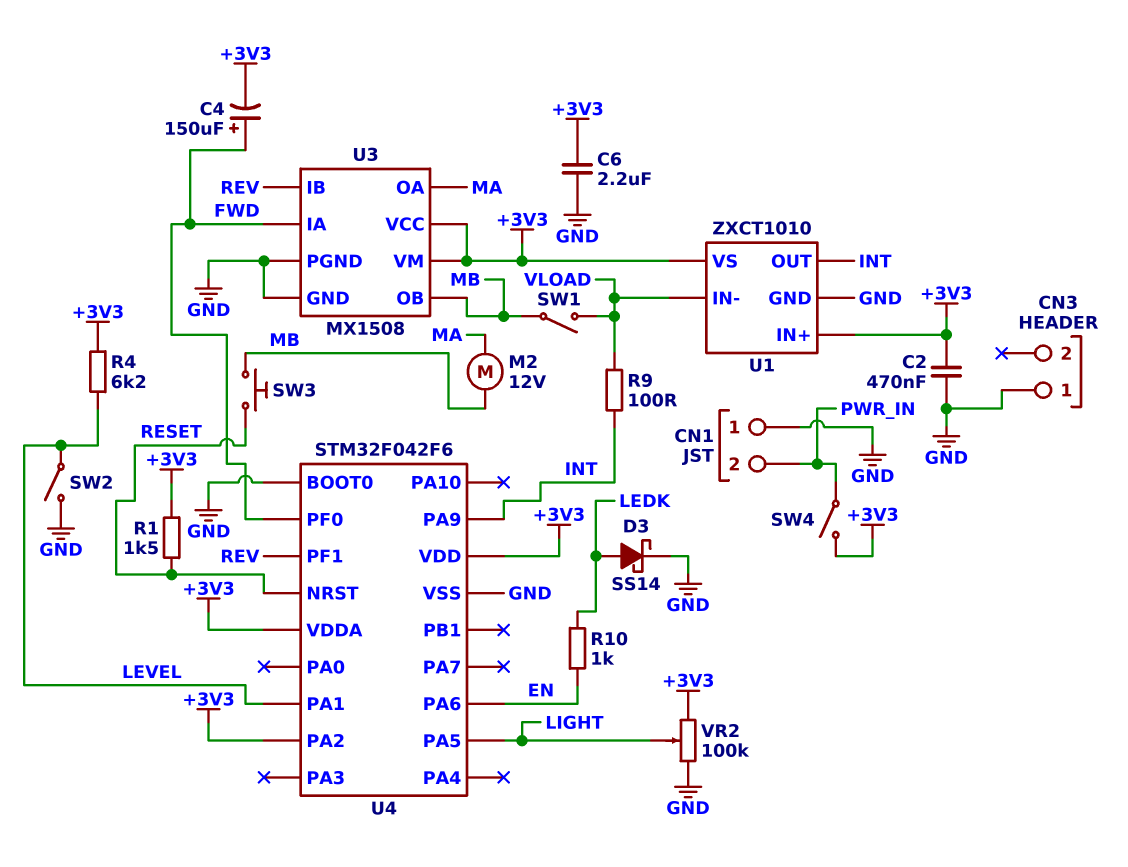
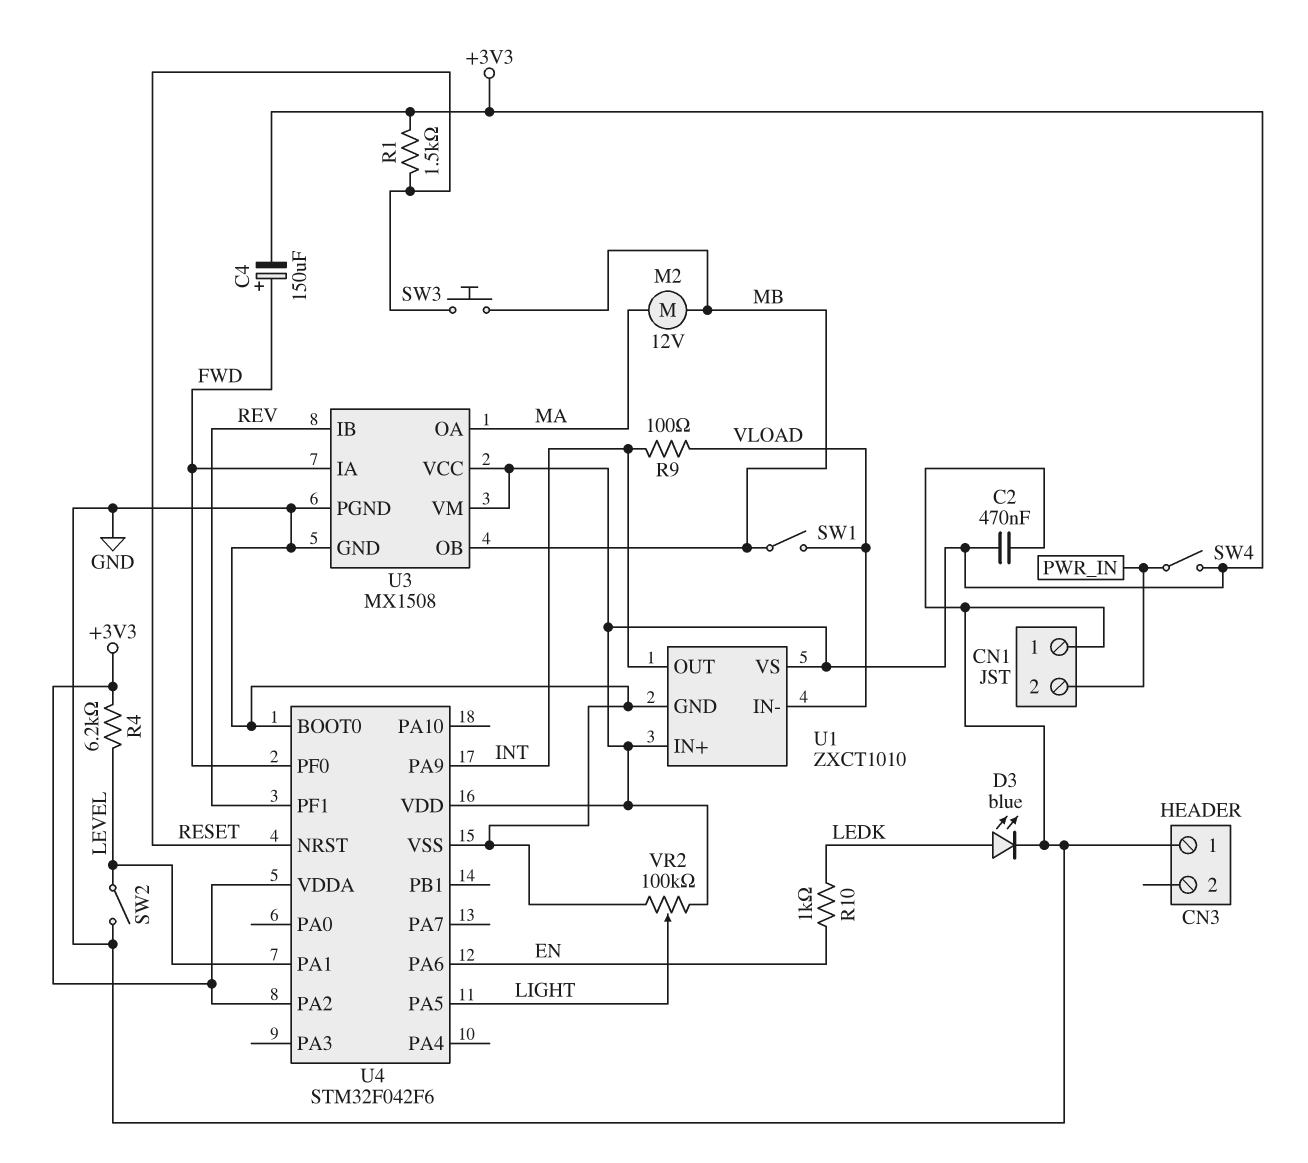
C6: 2.2uF (+3V3, GND) -> none
D3: schottky SS14 (A LEDK, K GND) -> LED blue (A LEDK, K GND)

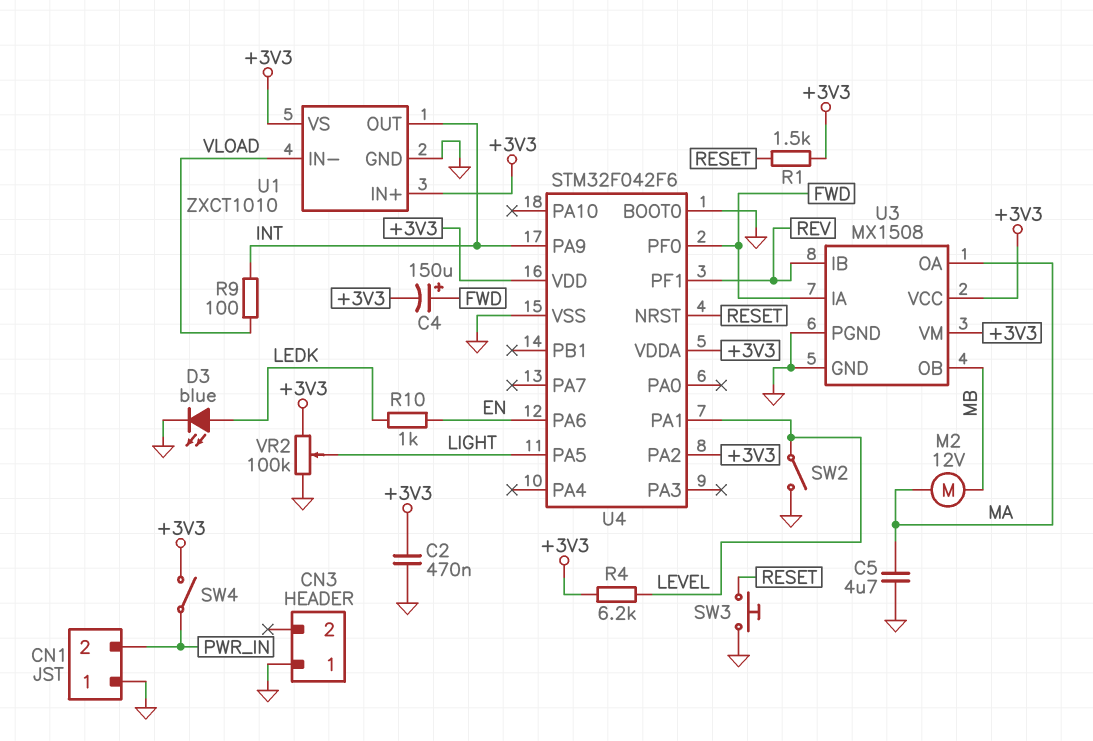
C5: none -> 4.7uF (GND, MA)
SW1: switch (MB, VLOAD) -> none
SW3: button (MB, RESET) -> button (GND, RESET)

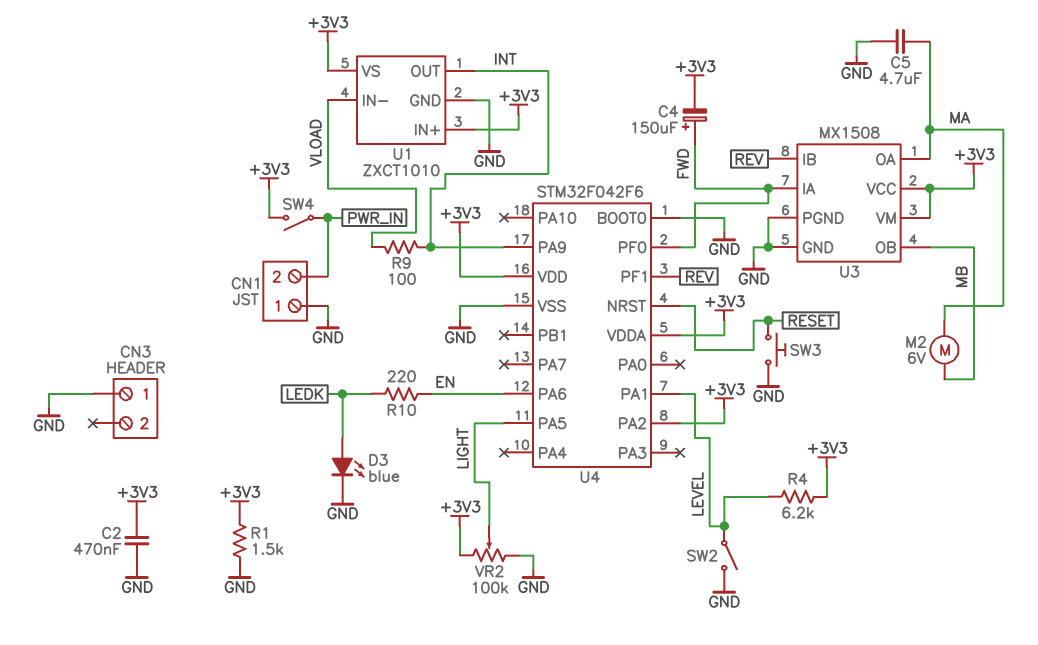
M2: motor 12V (MA, MB) -> motor 6V (MA, MB)
R1: 1.5k (+3V3, RESET) -> 1.5k (+3V3, GND)
R10: 1k (EN, LEDK) -> 220 (EN, LEDK)

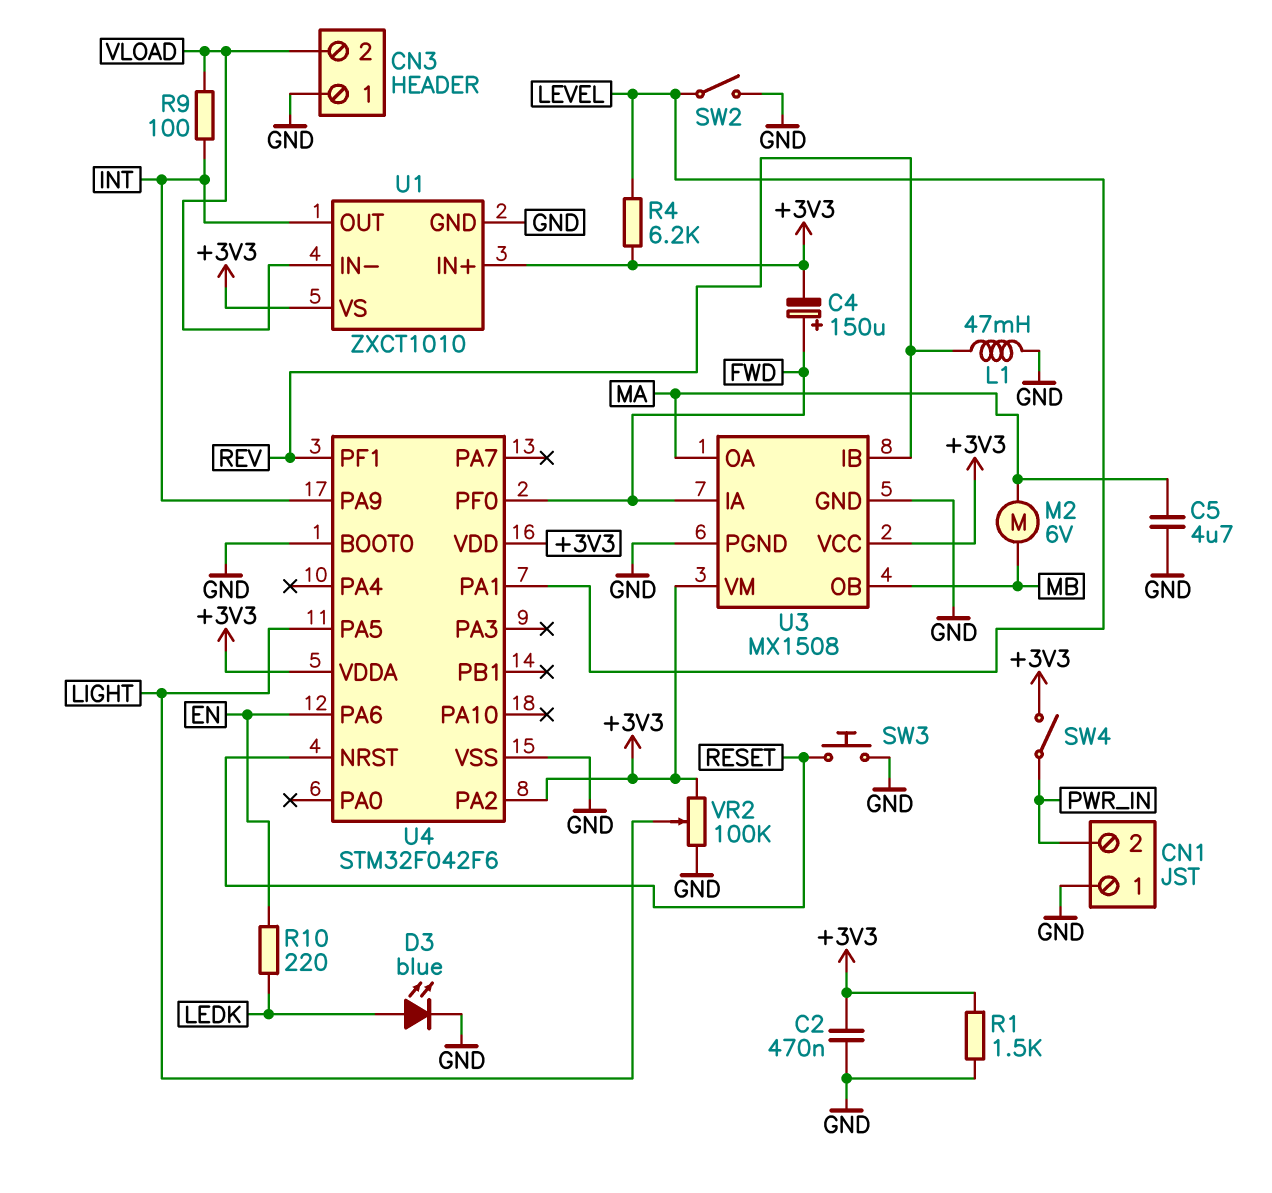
CN3 pin 2: none -> VLOAD
L1: none -> 47mH (GND, REV)

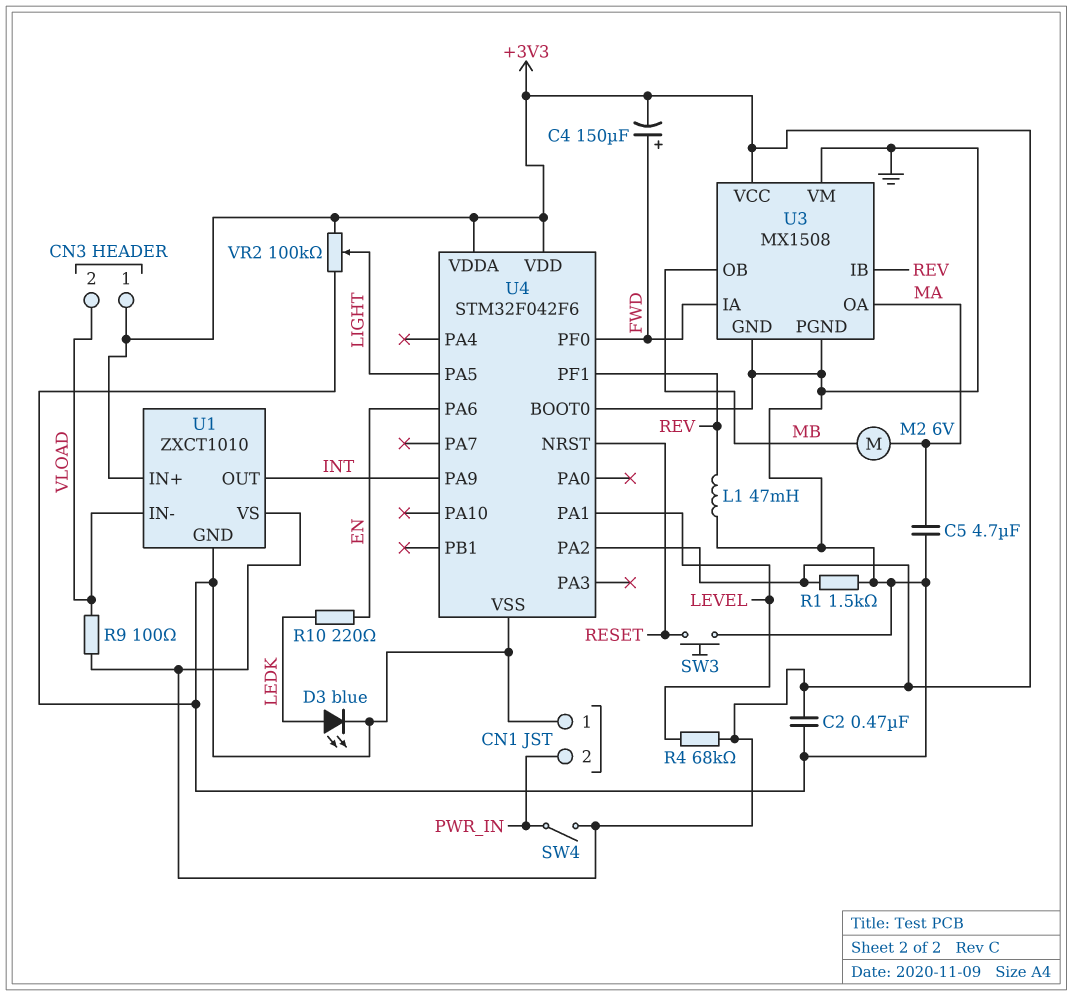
CN3 pin 1: GND -> +3V3
R4: 6.2k (+3V3, LEVEL) -> 68k (+3V3, LEVEL)
R9: 100 (INT, VLOAD) -> 100 (+3V3, VLOAD)
SW2: switch (GND, LEVEL) -> none
U3 pin VM: +3V3 -> GND

